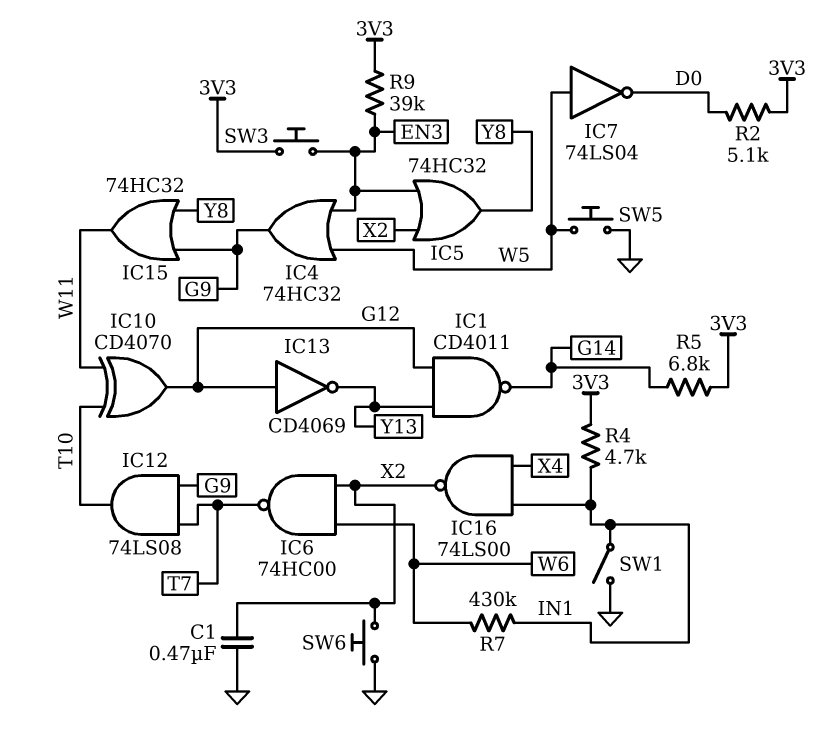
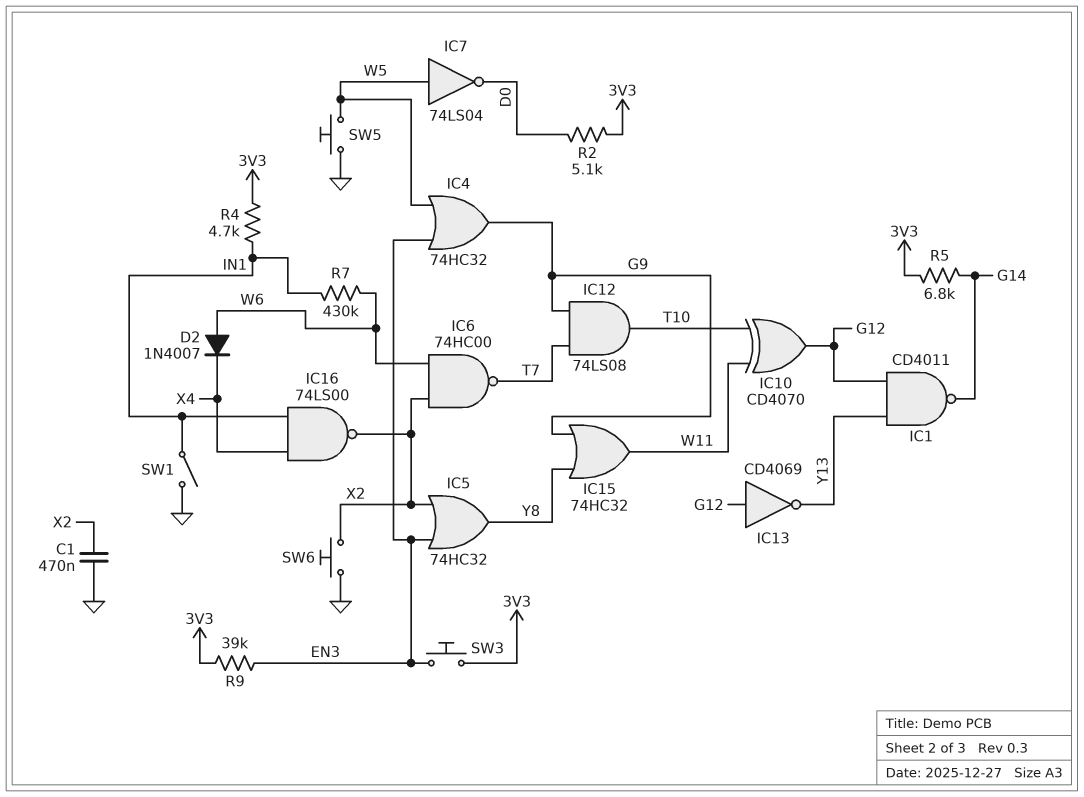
D2: none -> diode 1N4007 (A W6, K X4)

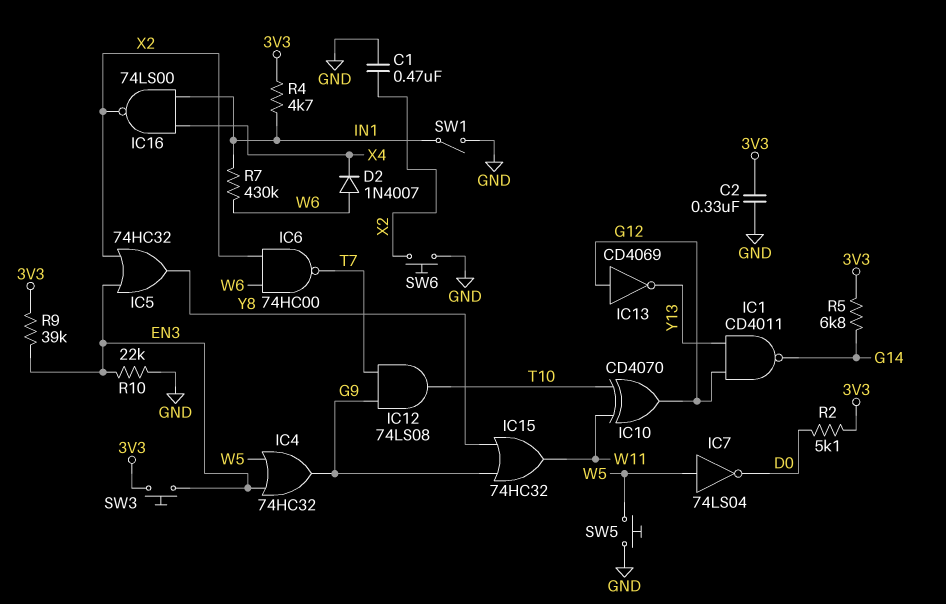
C2: none -> 330nF (3V3, GND)
R10: none -> 22k (EN3, GND)

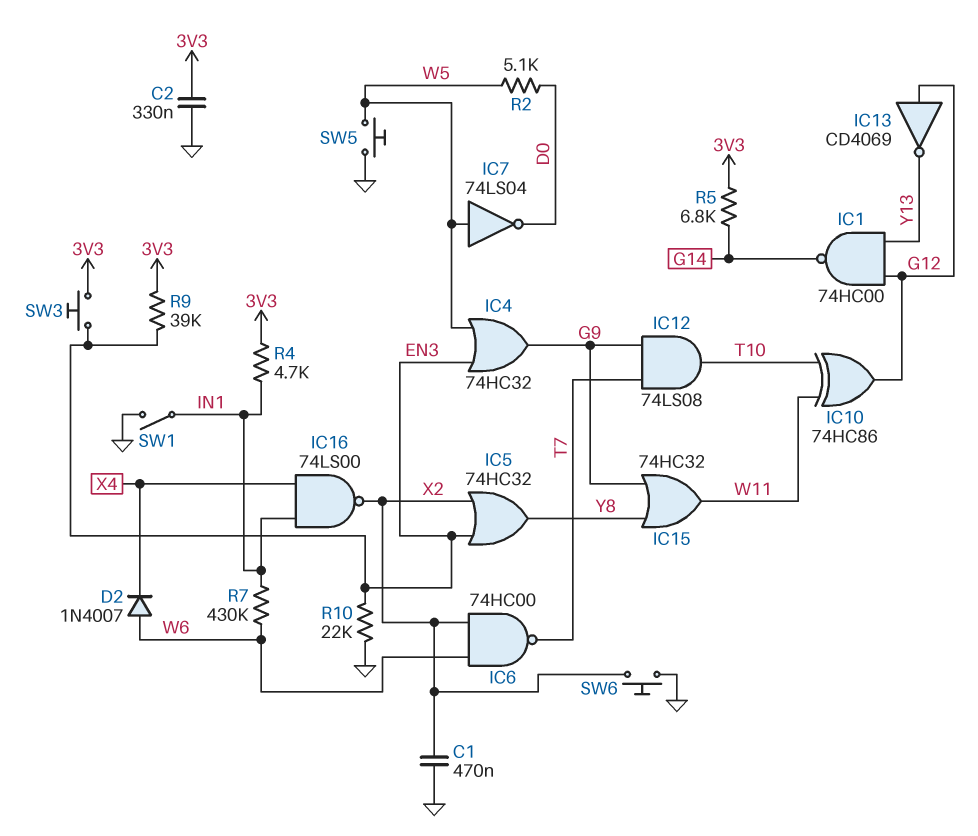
IC1: NAND CD4011 (in G12, in Y13, out G14) -> NAND 74HC00 (in G12, in Y13, out G14)
IC10: XOR CD4070 (in T10, in W11, out G12) -> XOR 74HC86 (in T10, in W11, out G12)
R2: 5.1k (3V3, D0) -> 5.1k (D0, W5)

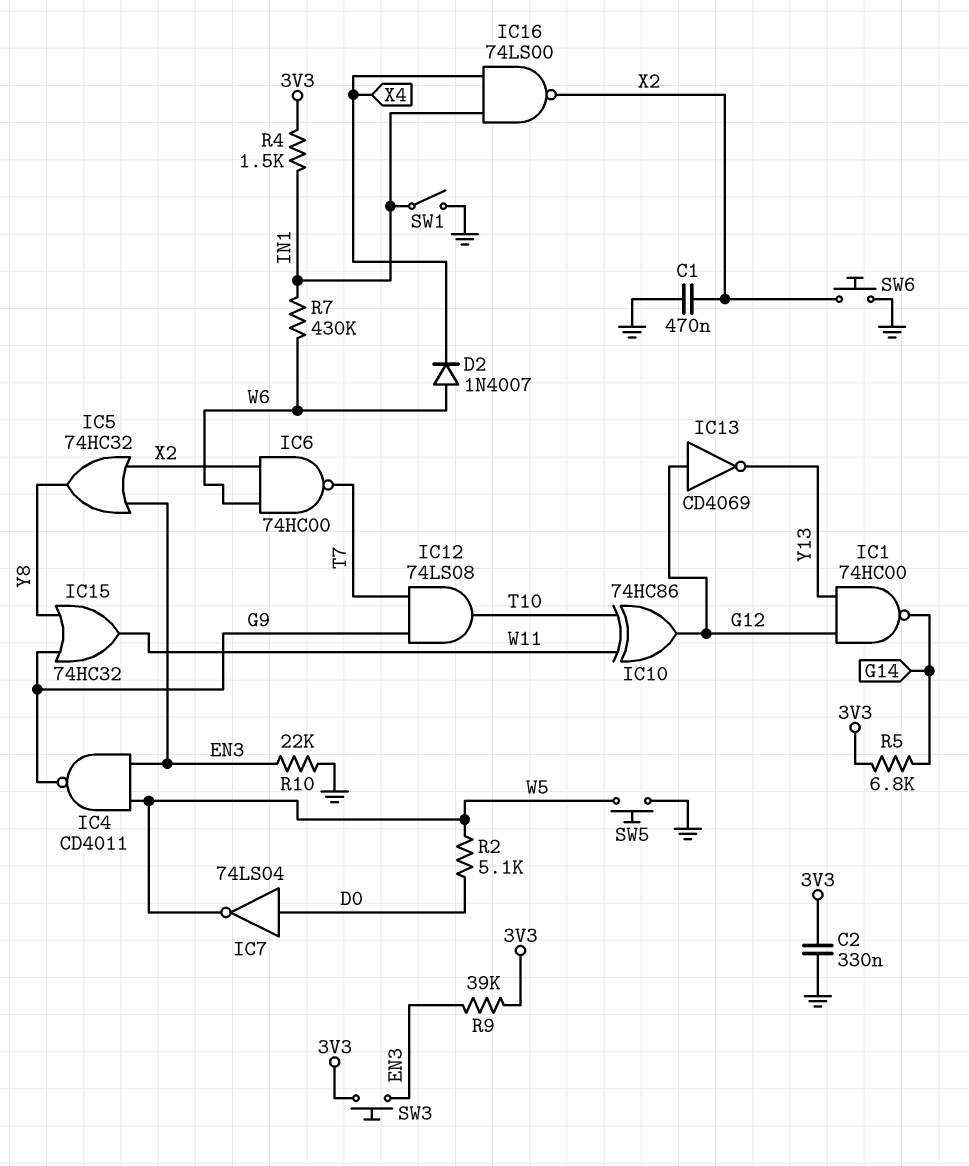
IC4: OR 74HC32 (in EN3, in W5, out G9) -> NAND CD4011 (in EN3, in W5, out G9)
IC7: NOT 74LS04 (in W5, out D0) -> NOT 74LS04 (in D0, out W5)
R4: 4.7k (3V3, IN1) -> 1.5k (3V3, IN1)

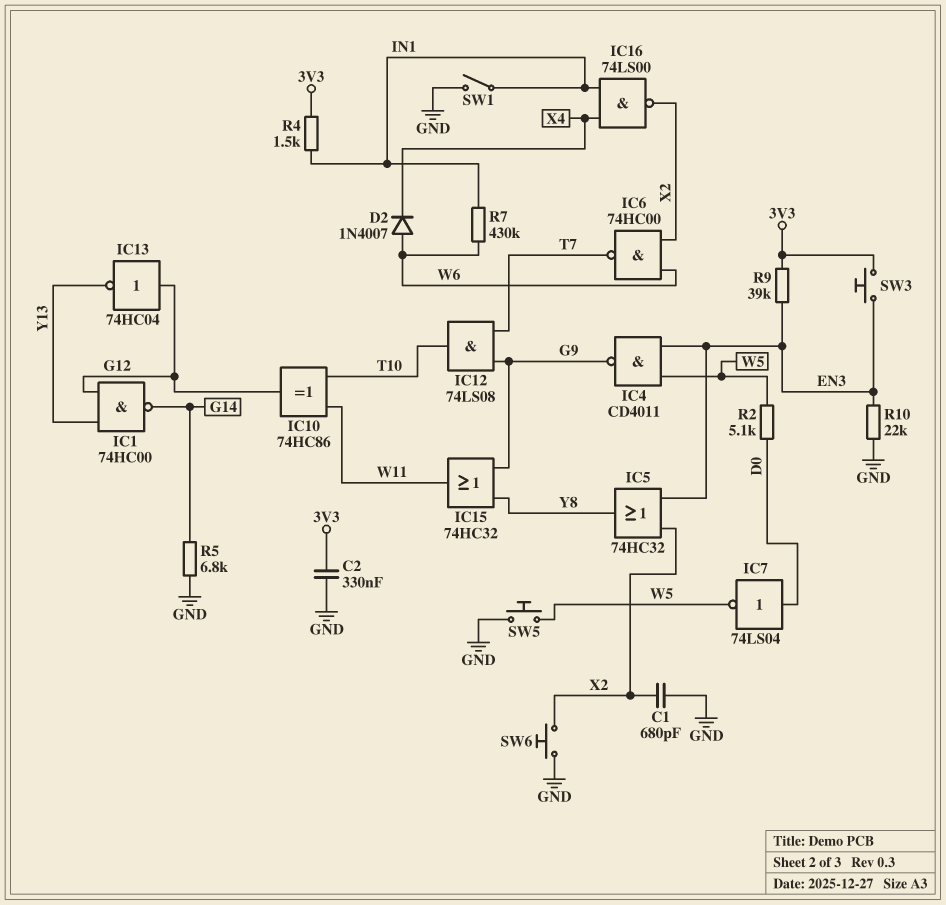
C1: 470nF (GND, X2) -> 680pF (GND, X2)
IC13: NOT CD4069 (in G12, out Y13) -> NOT 74HC04 (in G12, out Y13)
R5: 6.8k (3V3, G14) -> 6.8k (G14, GND)

